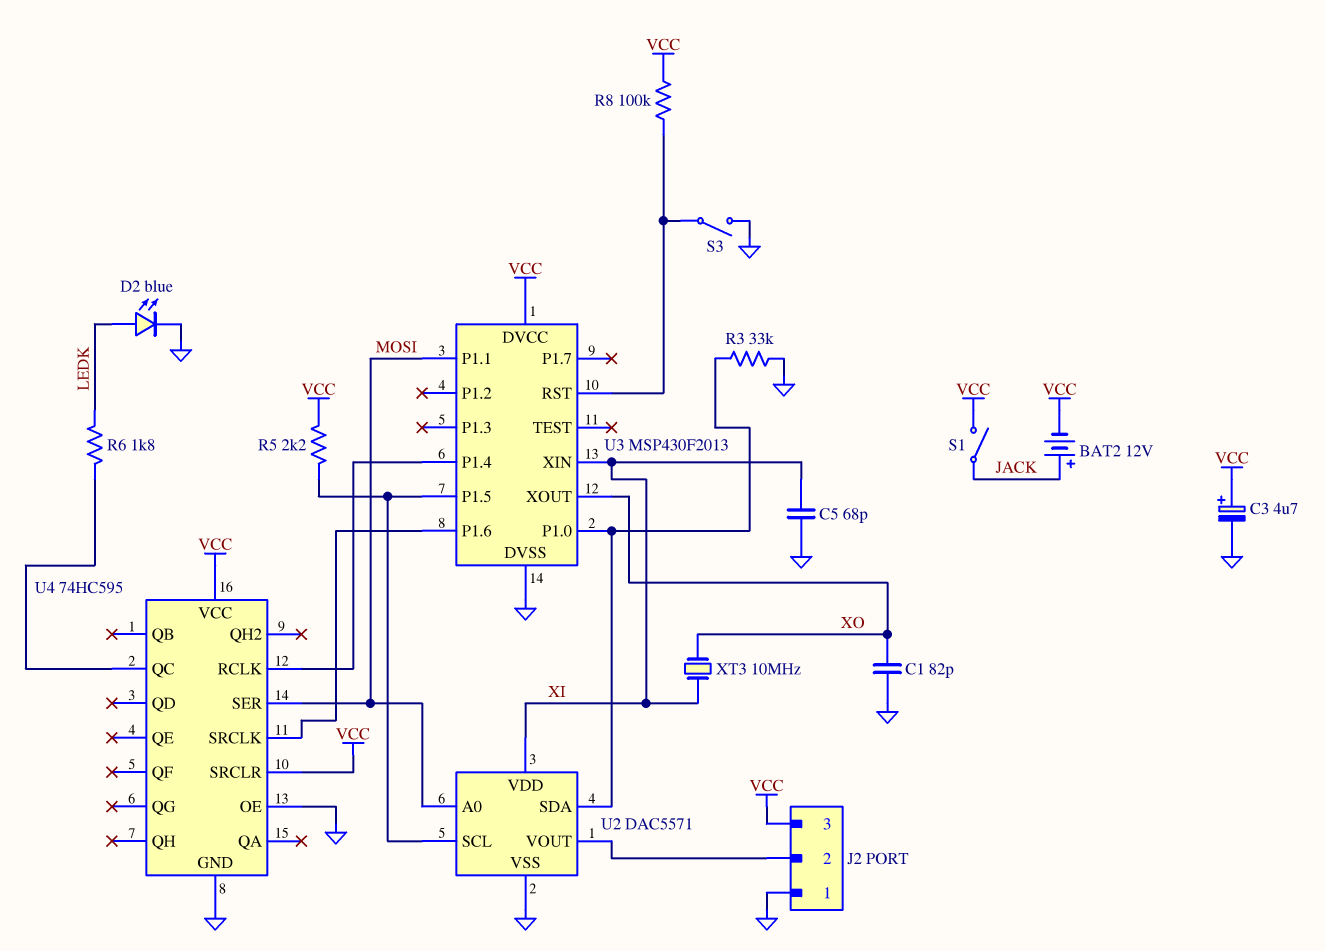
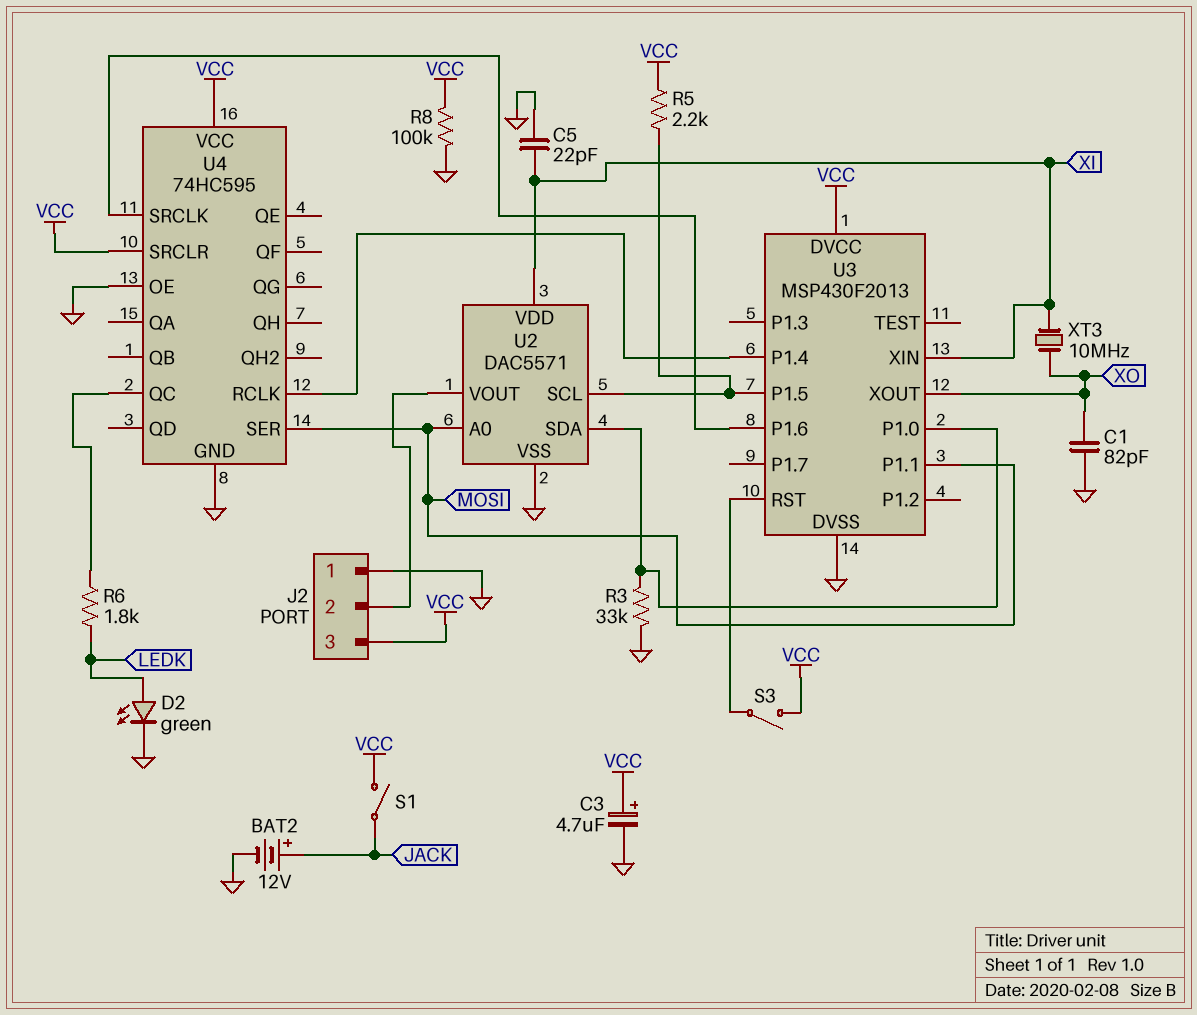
BAT2: 12V (plus JACK, minus VCC) -> 12V (plus JACK, minus GND)
C5: 68pF (GND, XI) -> 22pF (GND, XI)
D2: LED blue (A LEDK, K GND) -> LED green (A LEDK, K GND)
R8: 100k (U3/RST, VCC) -> 100k (GND, VCC)
S3: switch (GND, U3/RST) -> switch (U3/RST, VCC)

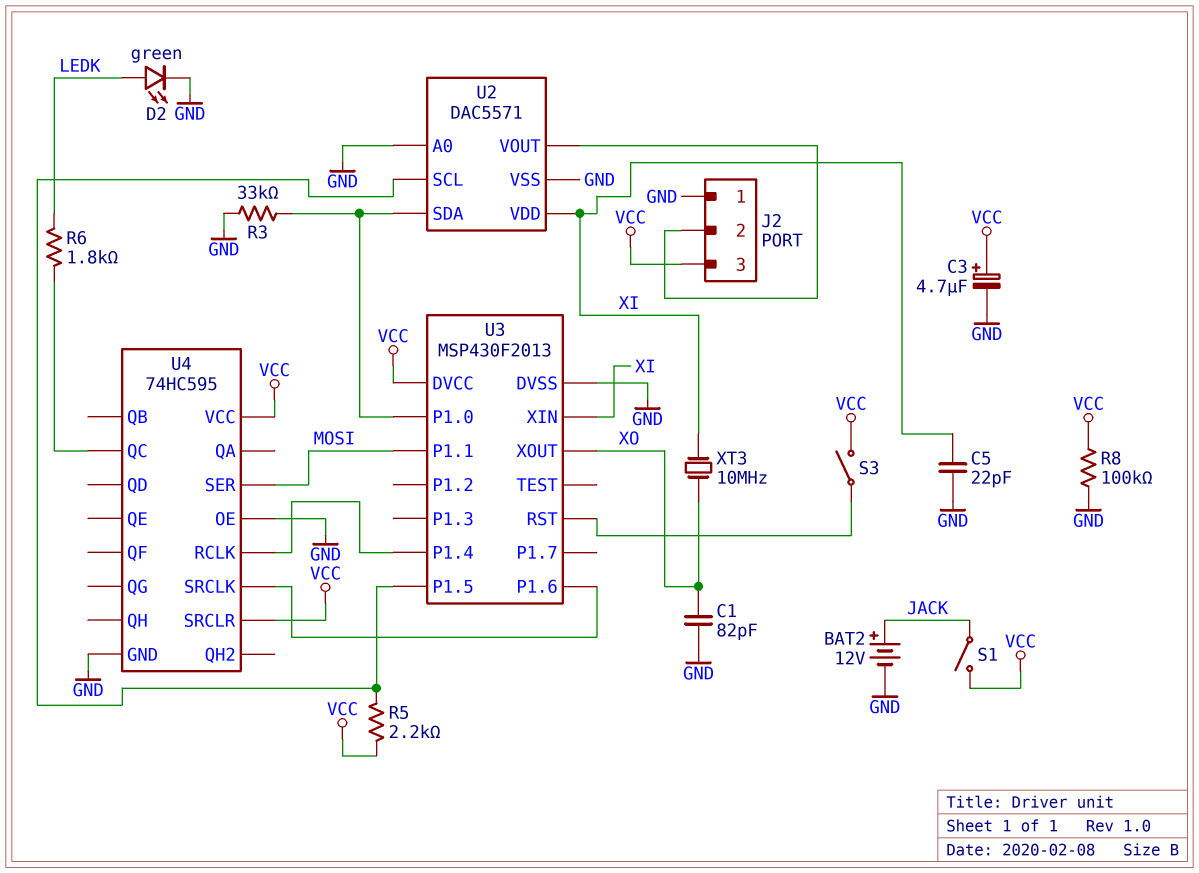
U2 pin A0: MOSI -> GND

